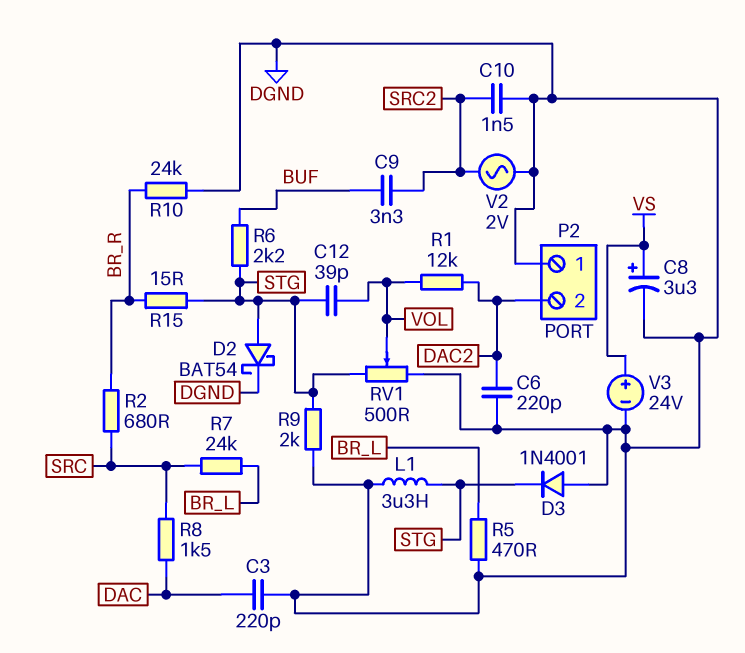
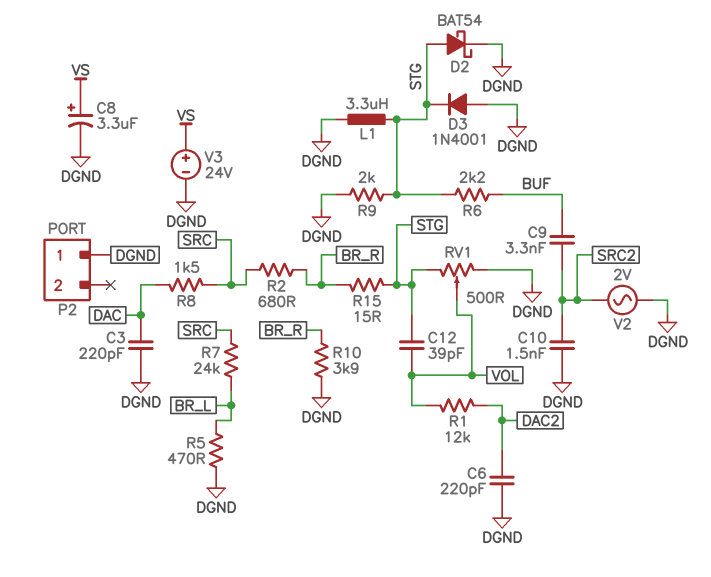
P2 pin 2: DAC2 -> none
R10: 24k (BR_R, DGND) -> 3.9k (BR_R, DGND)

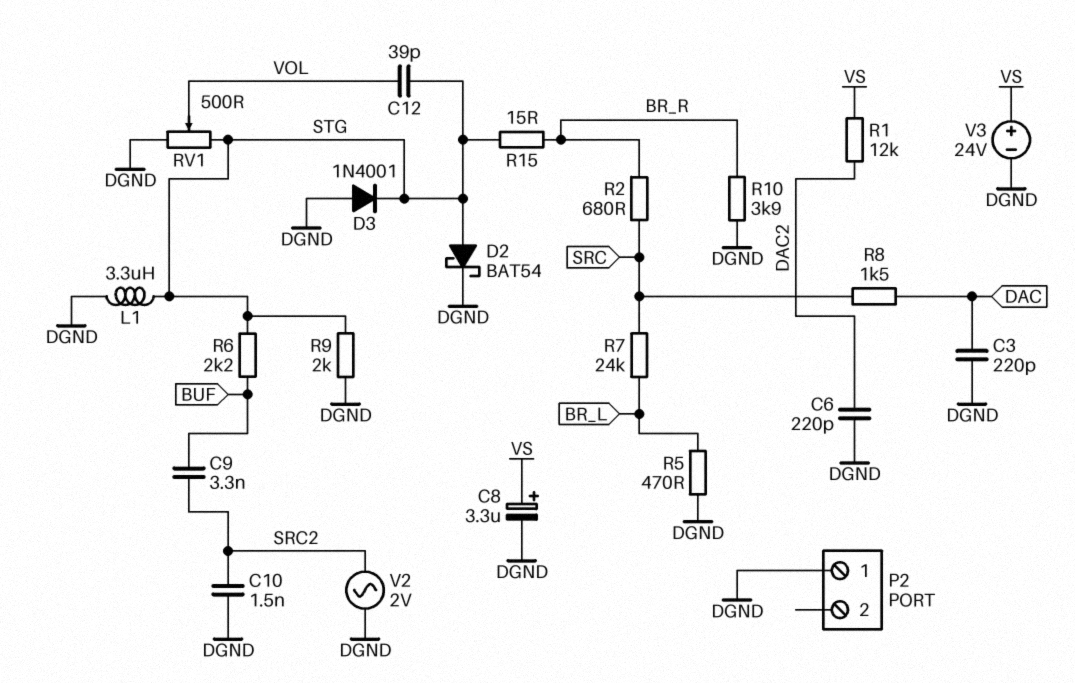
R1: 12k (DAC2, VOL) -> 12k (DAC2, VS)

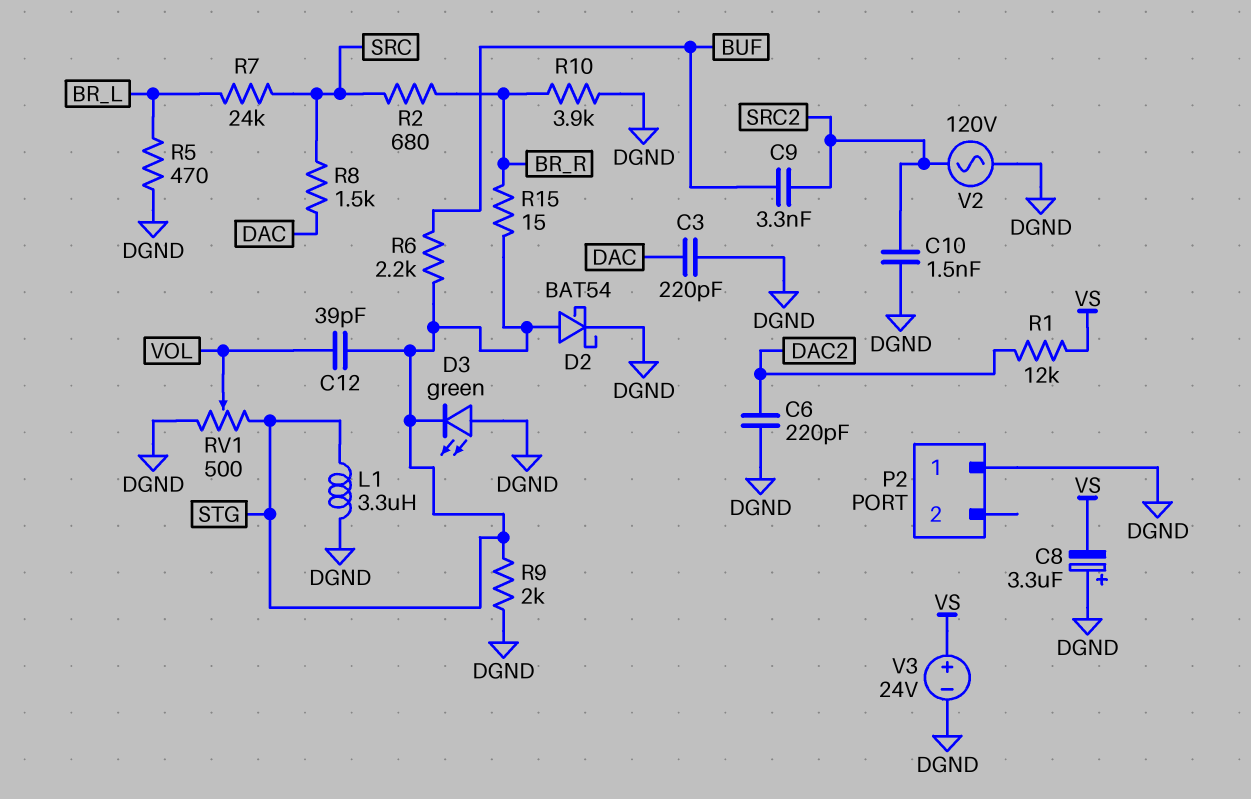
C8: 3.3uF (plus VS, minus DGND) -> 3.3uF (plus DGND, minus VS)
D3: diode 1N4001 (A DGND, K STG) -> LED green (A DGND, K STG)
V2: AC 2V (DGND, SRC2) -> AC 120V (DGND, SRC2)

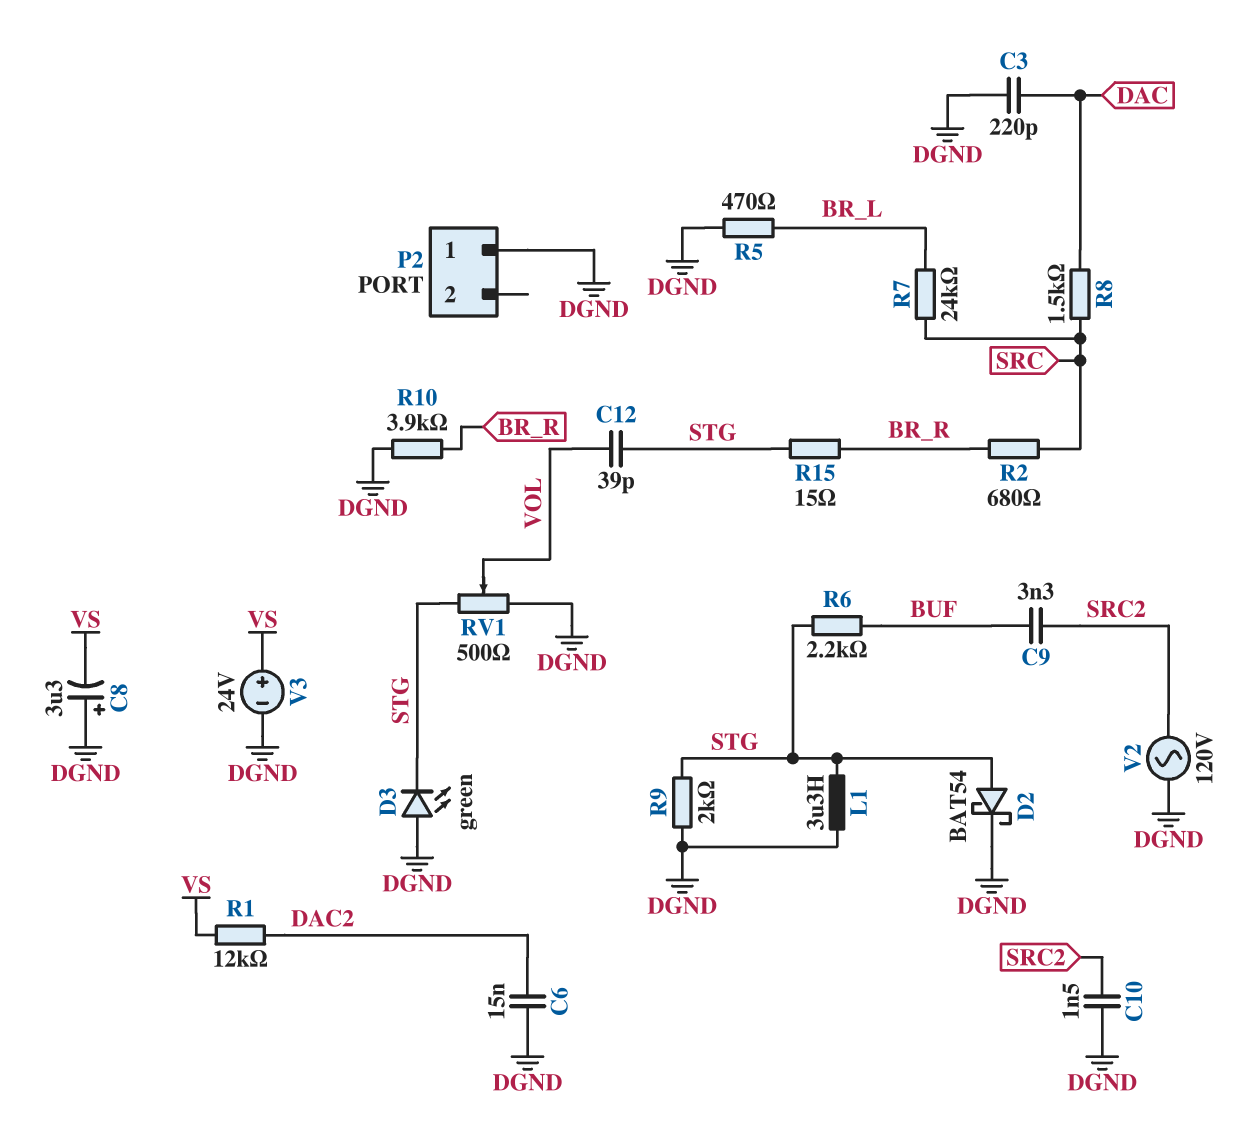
C6: 220pF (DAC2, DGND) -> 15nF (DAC2, DGND)

